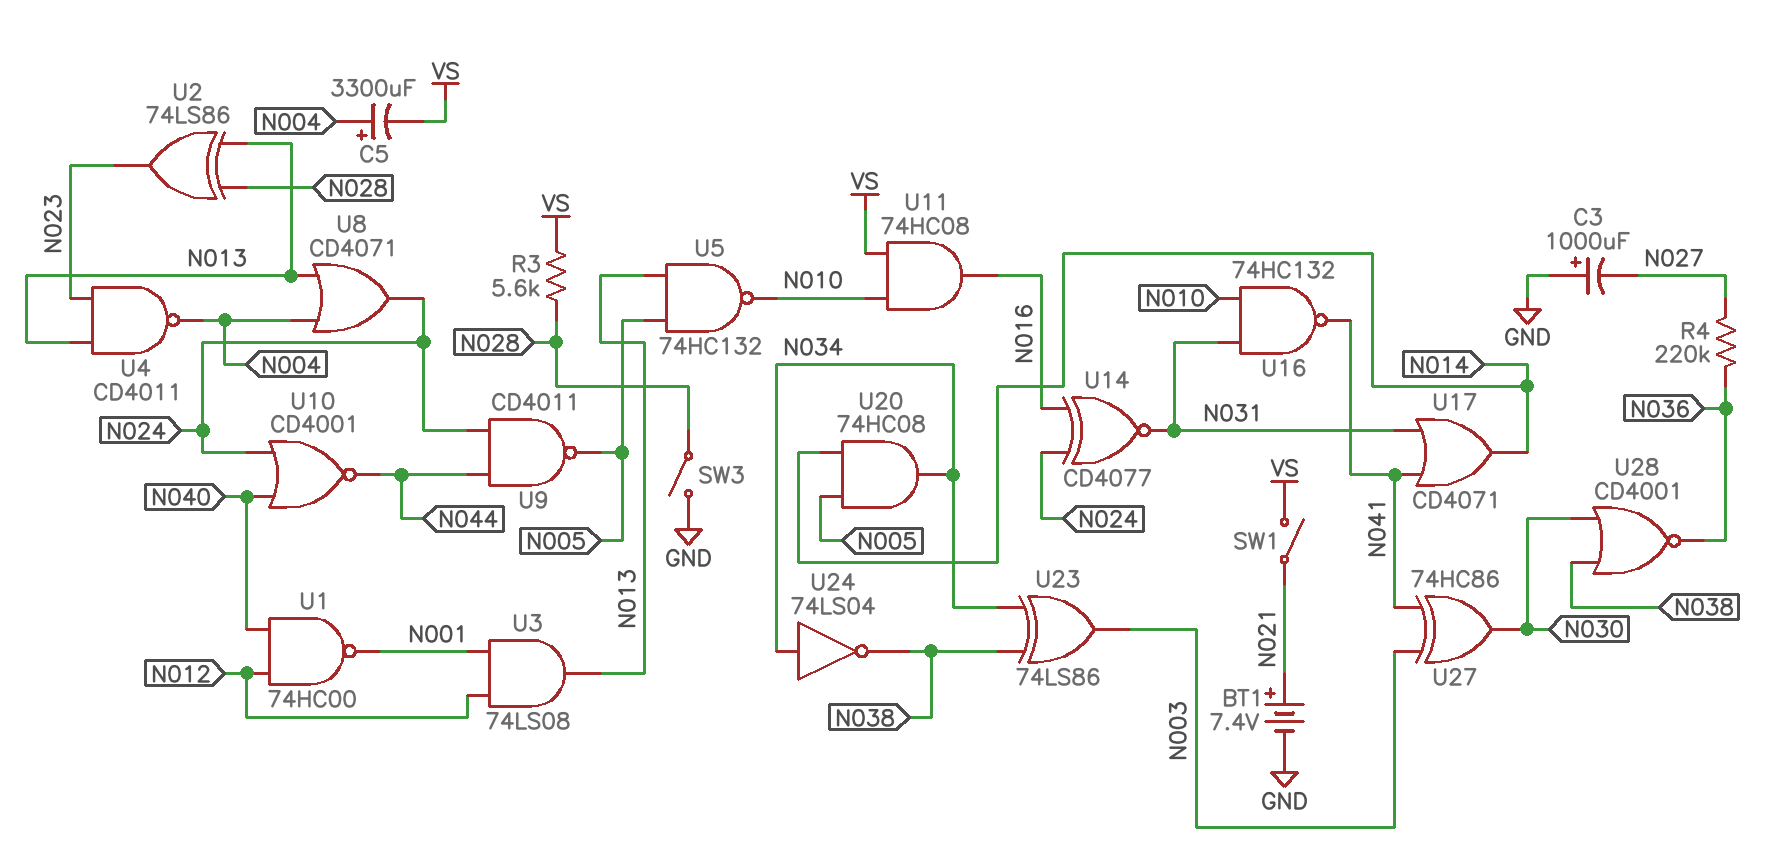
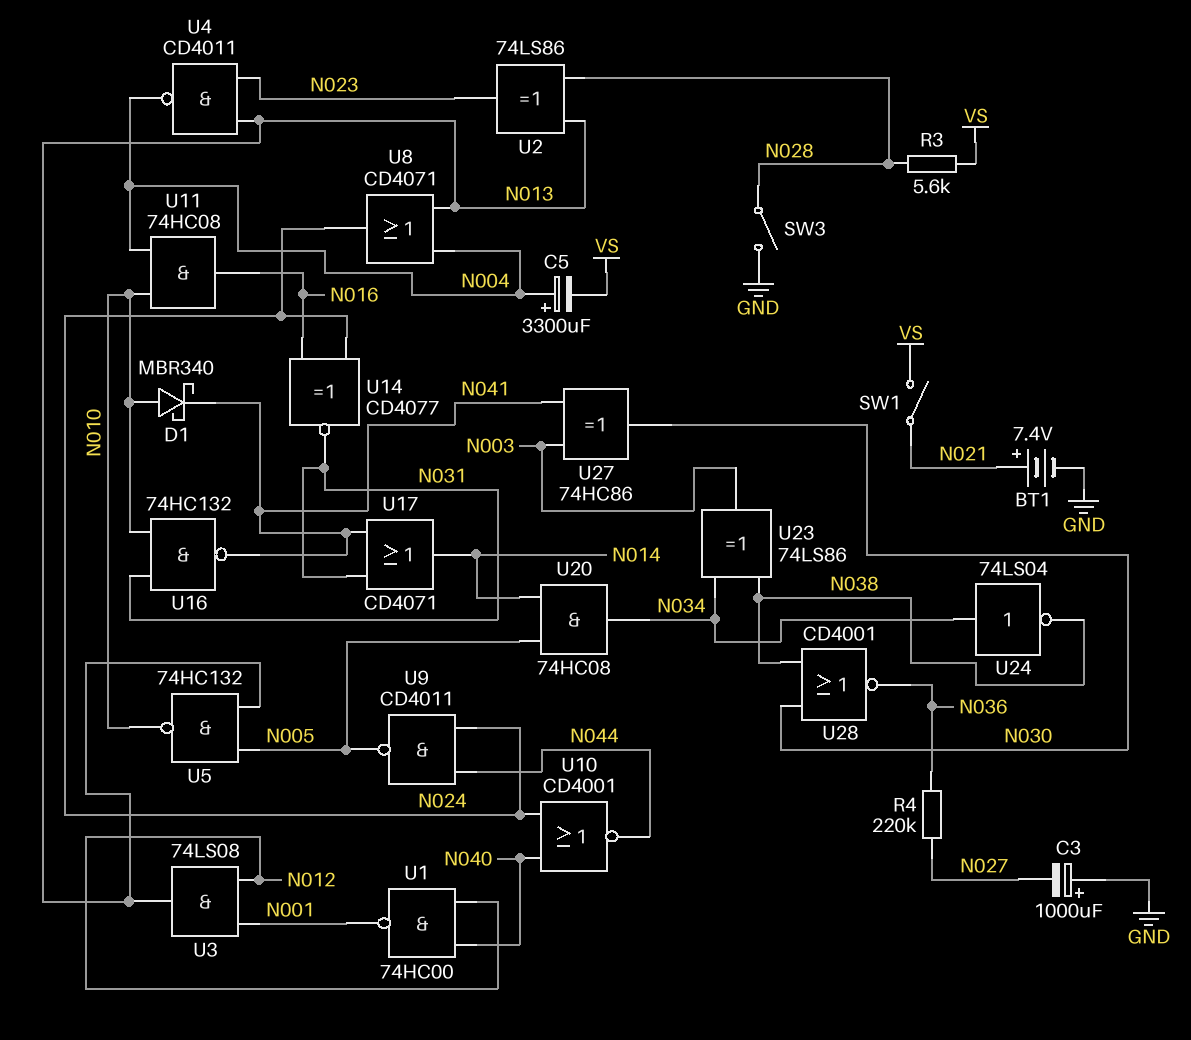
D1: none -> schottky MBR340 (A N010, K N041)
U11: AND 74HC08 (in N010, in VS, out N016) -> AND 74HC08 (in N004, in N010, out N016)

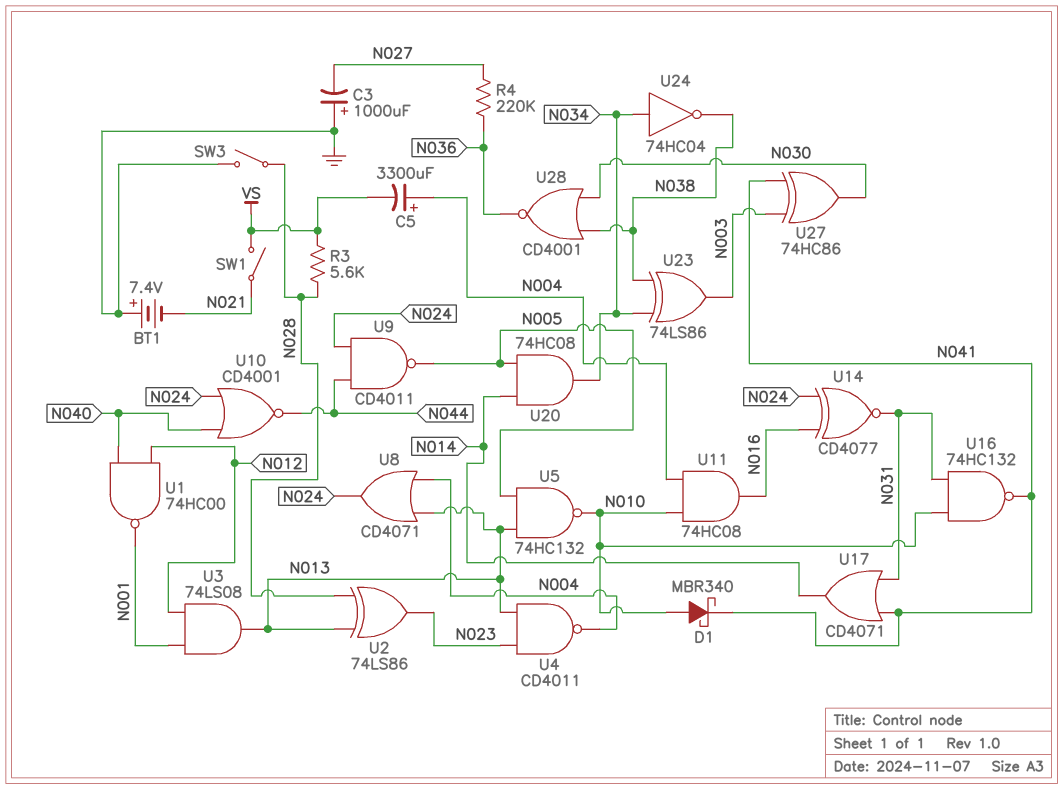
BT1: 7.4V (plus N021, minus GND) -> 7.4V (plus GND, minus N021)
U24: NOT 74LS04 (in N034, out N038) -> NOT 74HC04 (in N034, out N038)

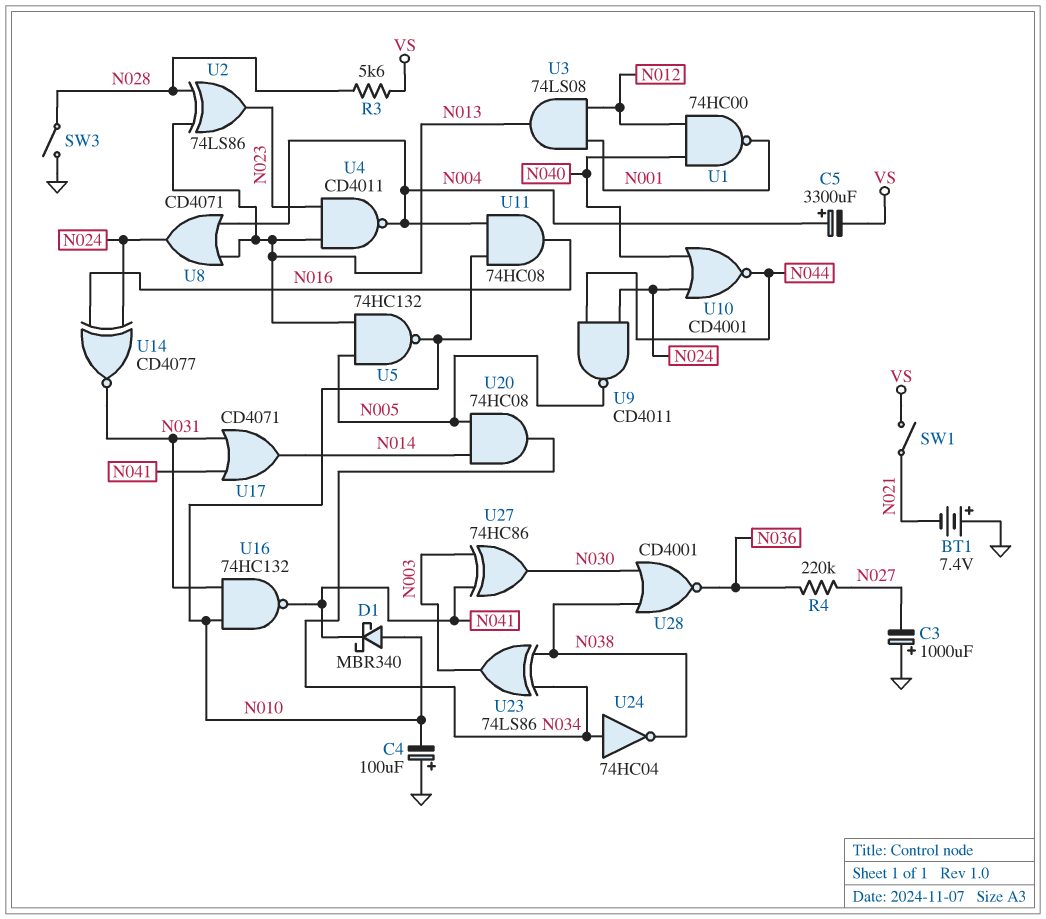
C4: none -> 100uF (plus GND, minus N010)

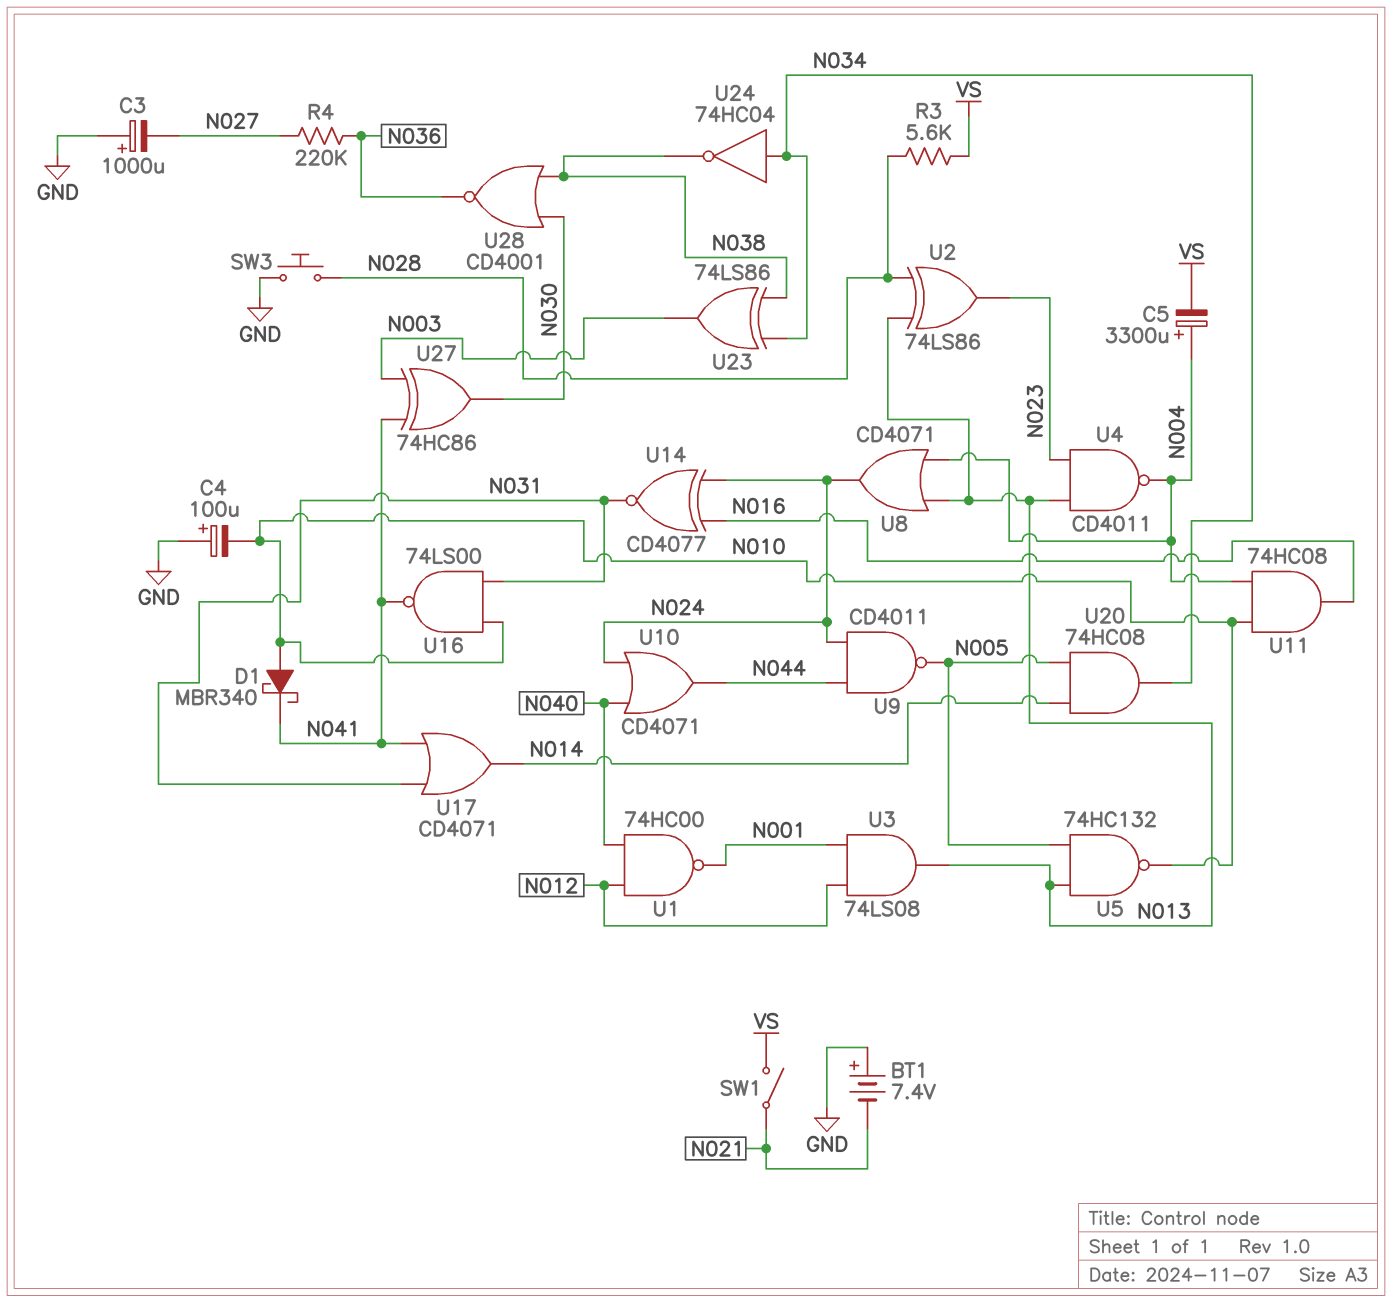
SW3: switch (GND, N028) -> button (GND, N028)
U10: NOR CD4001 (in N024, in N040, out N044) -> OR CD4071 (in N024, in N040, out N044)
U16: NAND 74HC132 (in N010, in N031, out N041) -> NAND 74LS00 (in N010, in N031, out N041)

